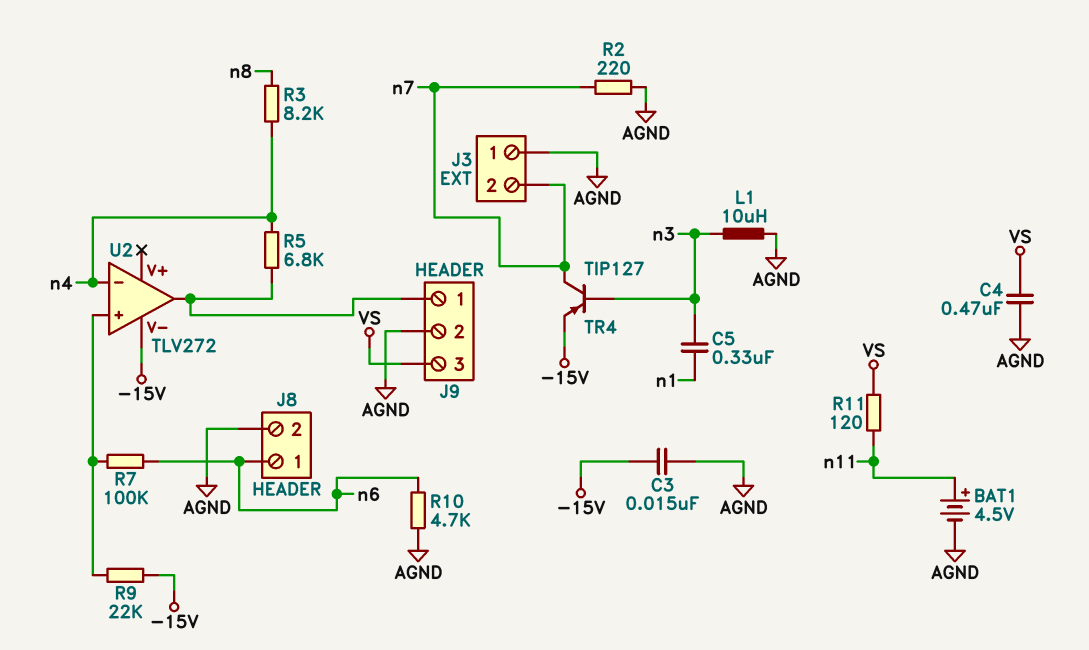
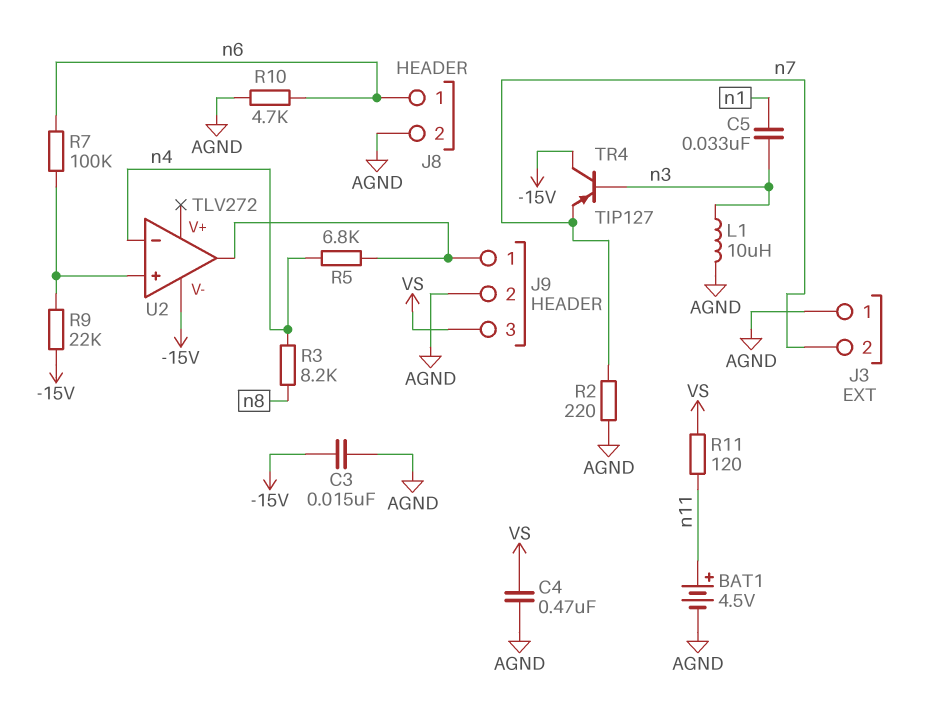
C5: 330nF (n1, n3) -> 33nF (n1, n3)
TR4: PNP TIP127 (B n3, C n7, E -15V) -> PNP TIP127 (B n3, C -15V, E n7)

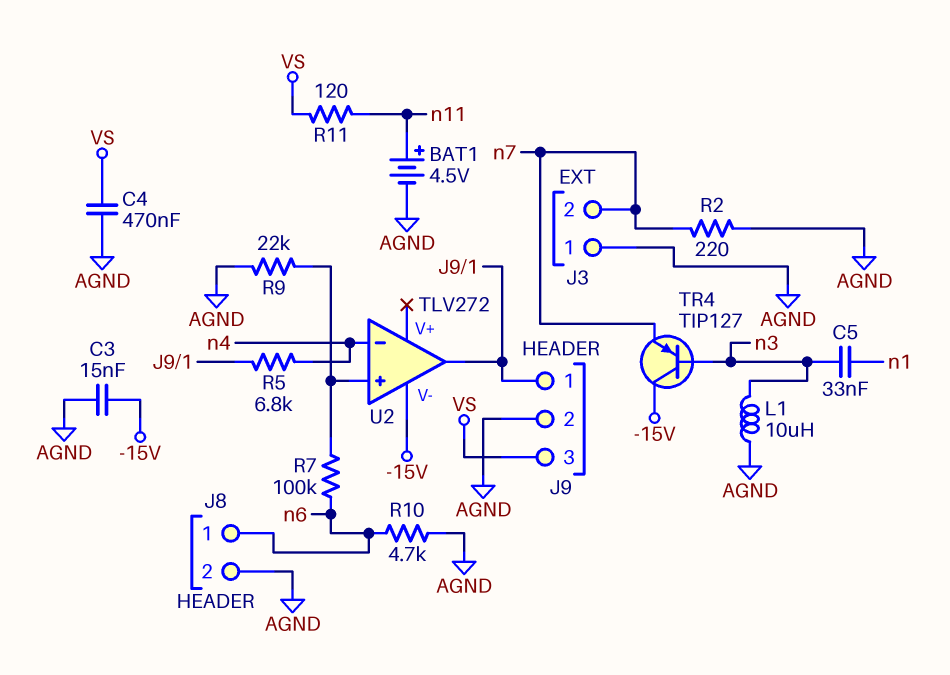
R3: 8.2k (n4, n8) -> none
R9: 22k (-15V, U2/in+) -> 22k (AGND, U2/in+)

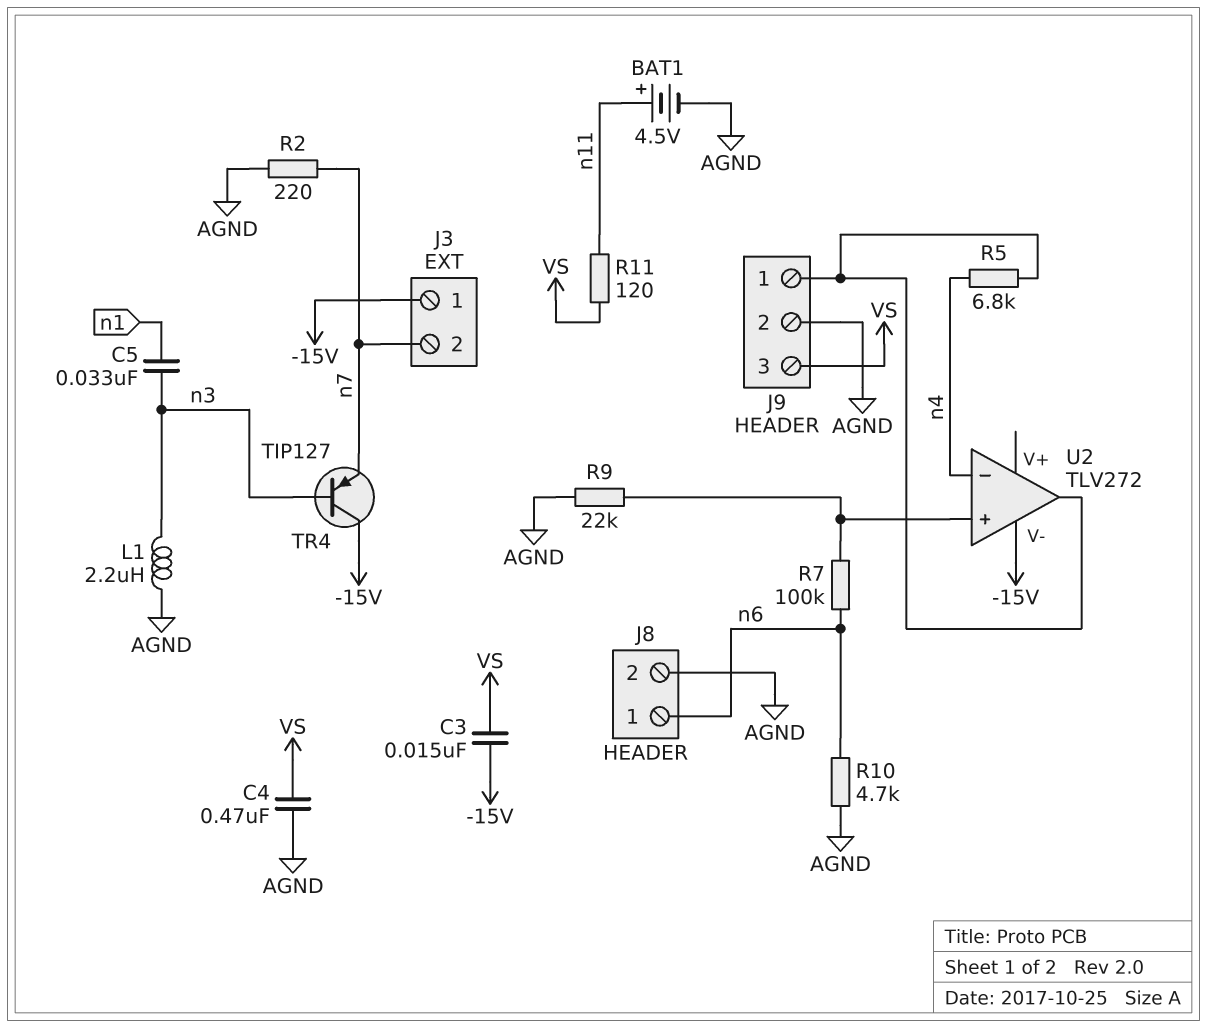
C3: 15nF (-15V, AGND) -> 15nF (-15V, VS)
J3 pin 1: AGND -> -15V
L1: 10uH (AGND, n3) -> 2.2uH (AGND, n3)

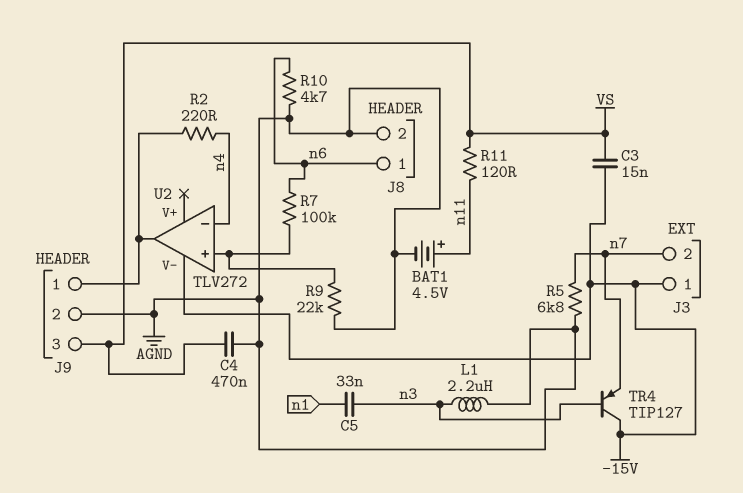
R2: 220 (AGND, n7) -> 220 (J9/1, n4)
R5: 6.8k (J9/1, n4) -> 6.8k (AGND, n7)

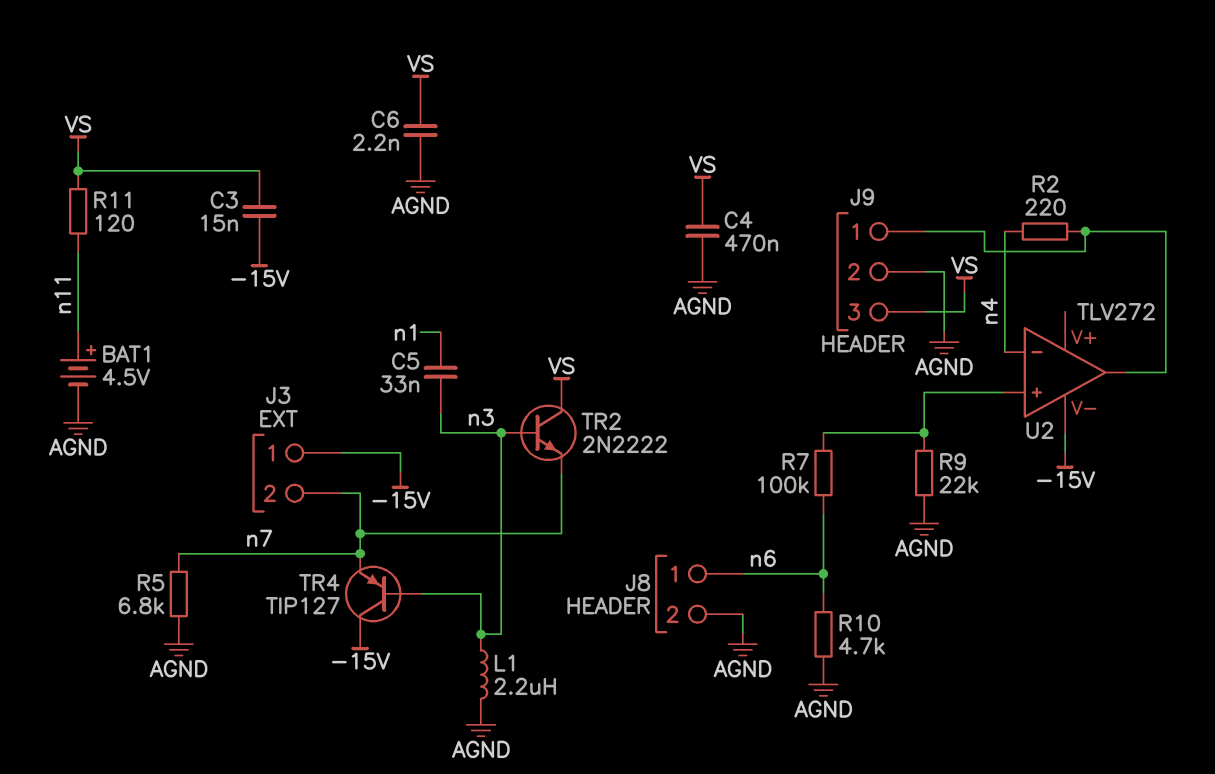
C6: none -> 2.2nF (AGND, VS)
TR2: none -> NPN 2N2222 (B n3, C VS, E n7)

